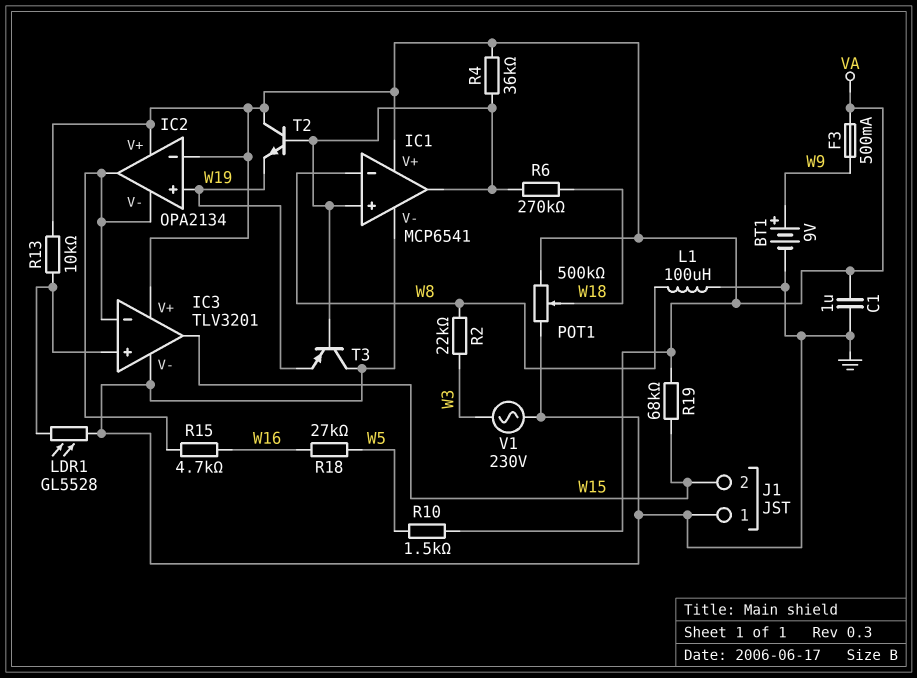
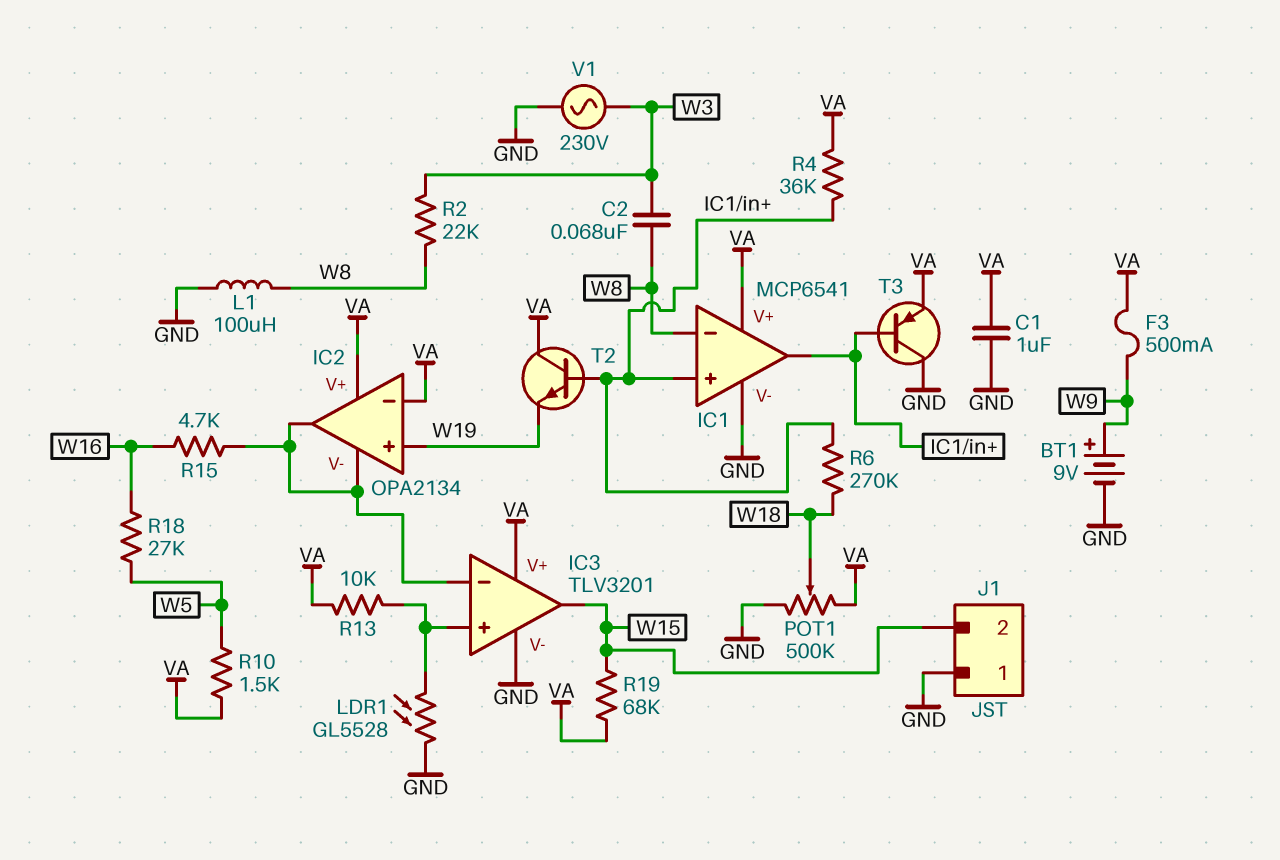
C2: none -> 68nF (W3, W8)
T3: PNP (B IC1/in+, C GND, E W19) -> PNP (B IC1/in+, C GND, E VA)

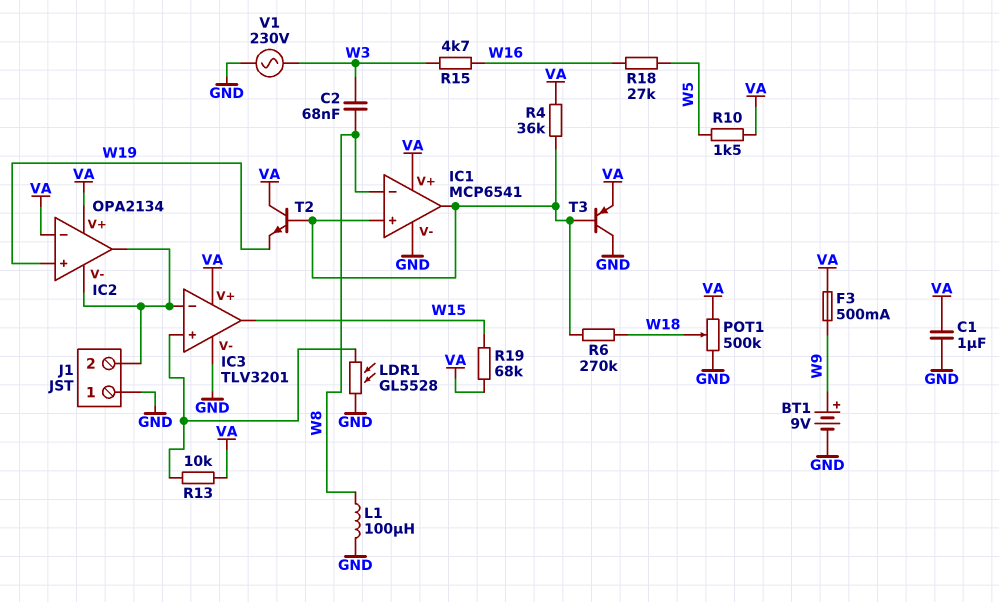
J1 pin 2: W15 -> IC2/V-
R2: 22k (W3, W8) -> none
R15: 4.7k (IC2/V-, W16) -> 4.7k (W3, W16)

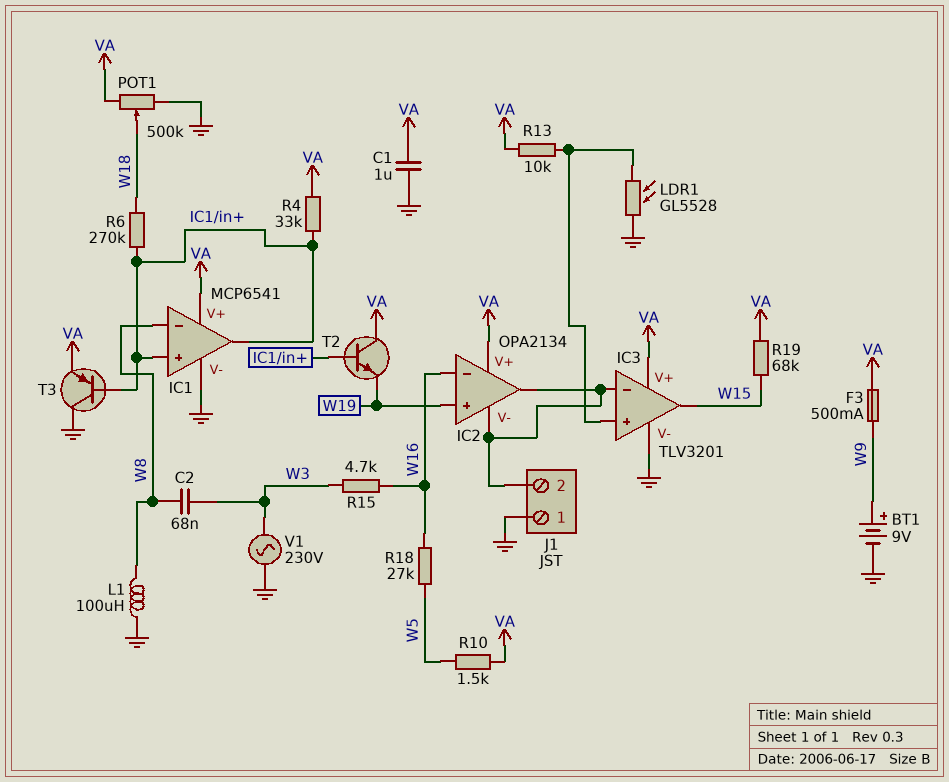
IC2 pin in-: VA -> W16
R4: 36k (IC1/in+, VA) -> 33k (IC1/in+, VA)

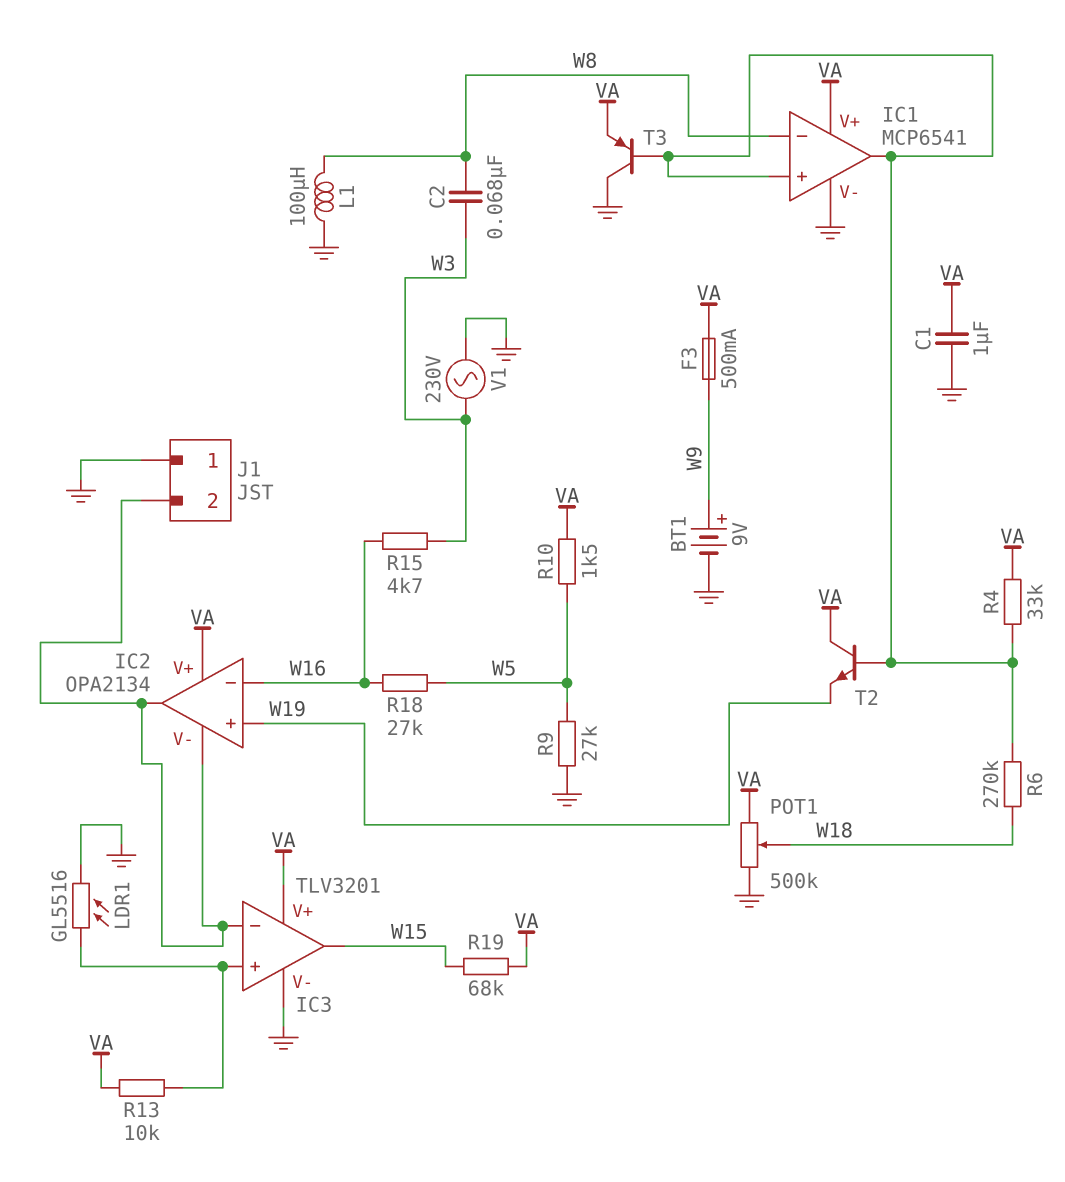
LDR1: GL5528 (GND, IC3/in+) -> GL5516 (GND, IC3/in+)
R9: none -> 27k (GND, W5)

